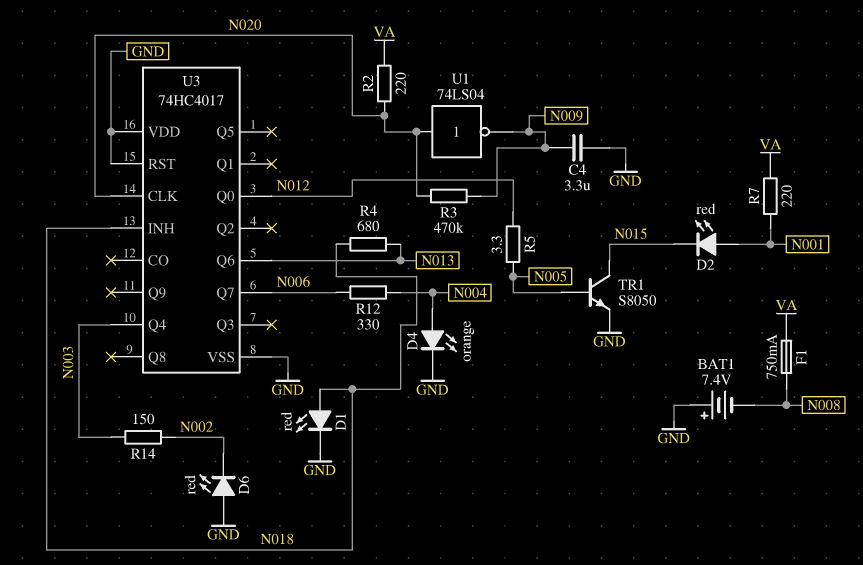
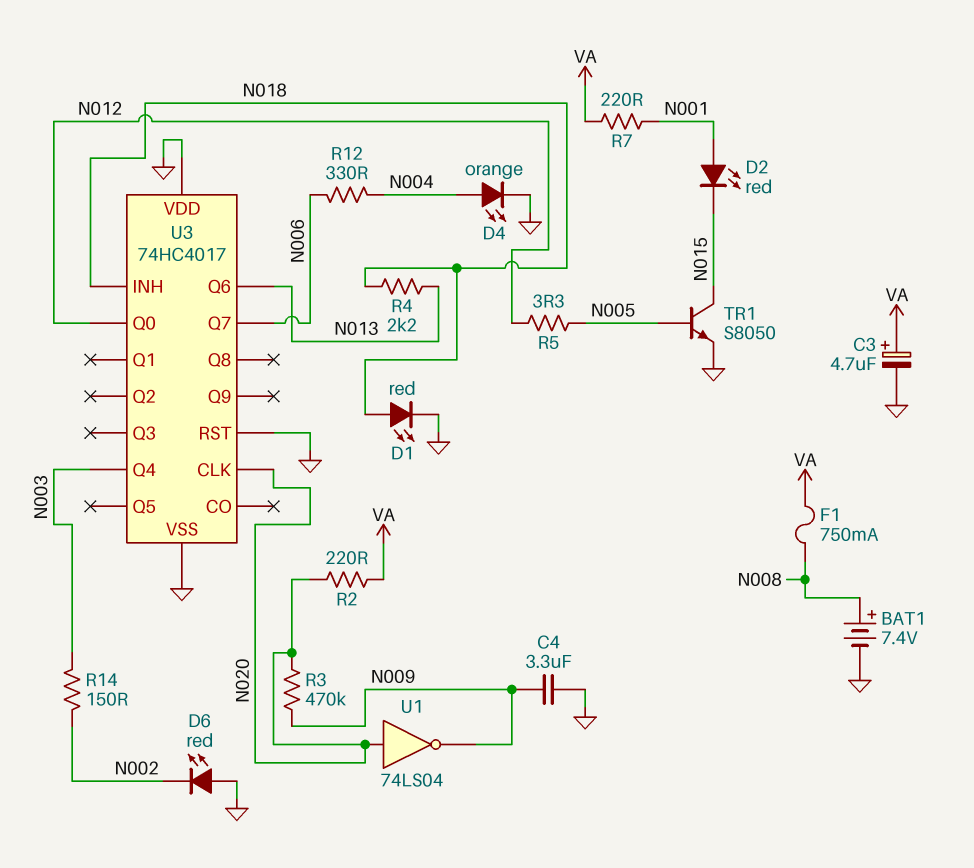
BAT1: 7.4V (plus GND, minus N008) -> 7.4V (plus N008, minus GND)
C3: none -> 4.7uF (plus VA, minus GND)
R4: 680 (N013, N018) -> 2.2k (N013, N018)

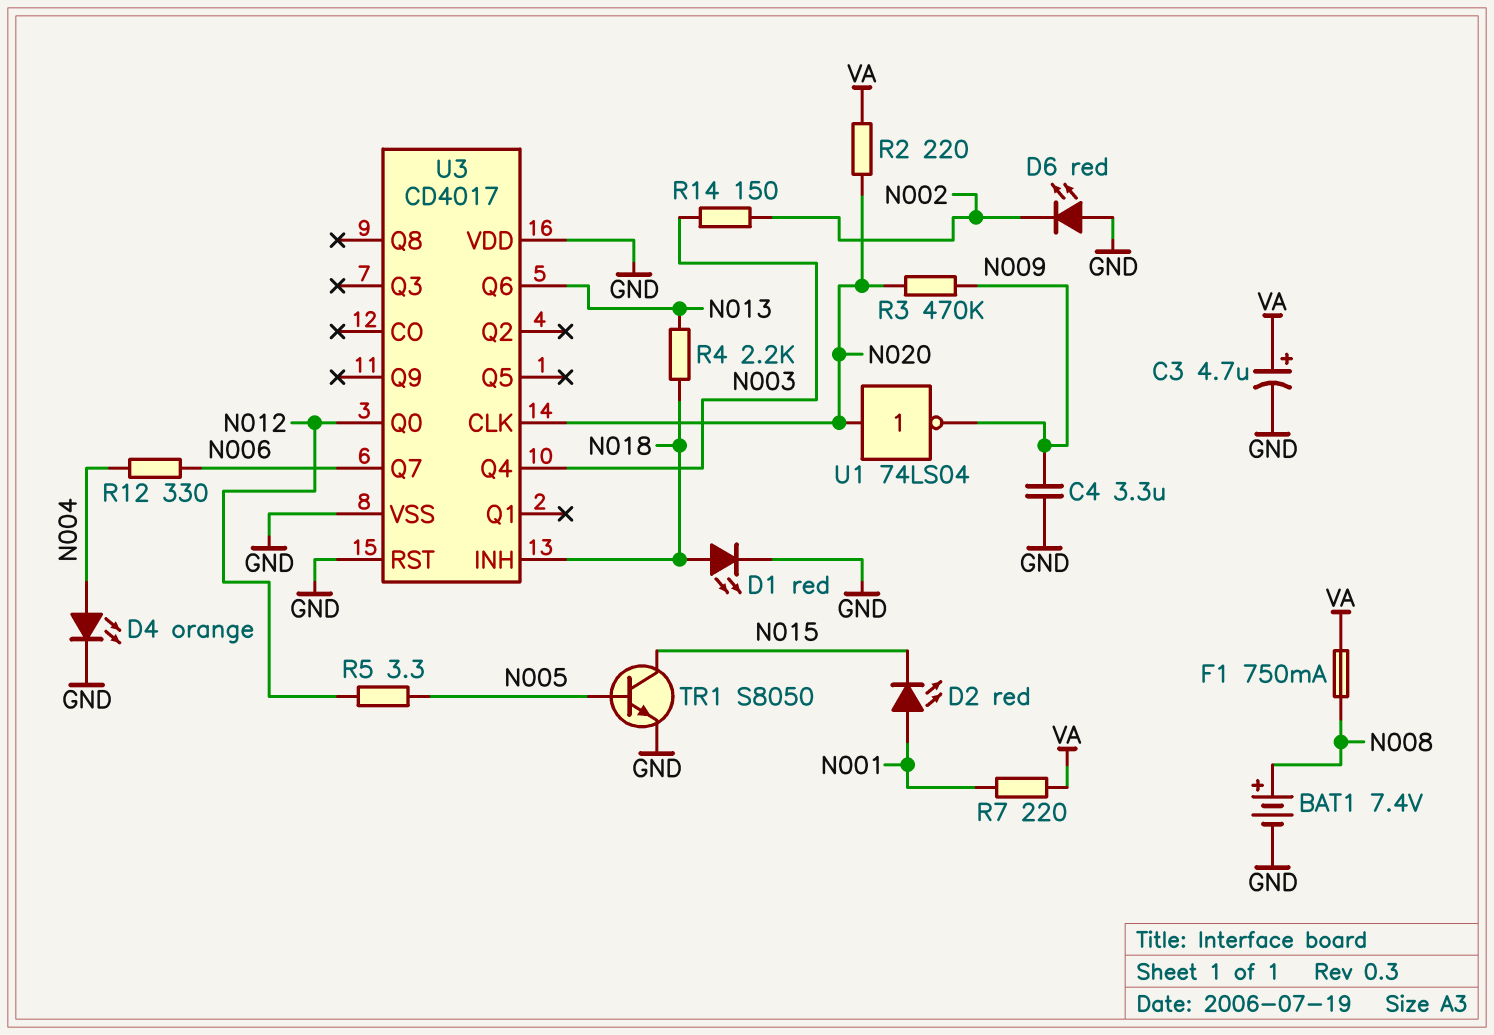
U3: 74HC4017 -> CD4017

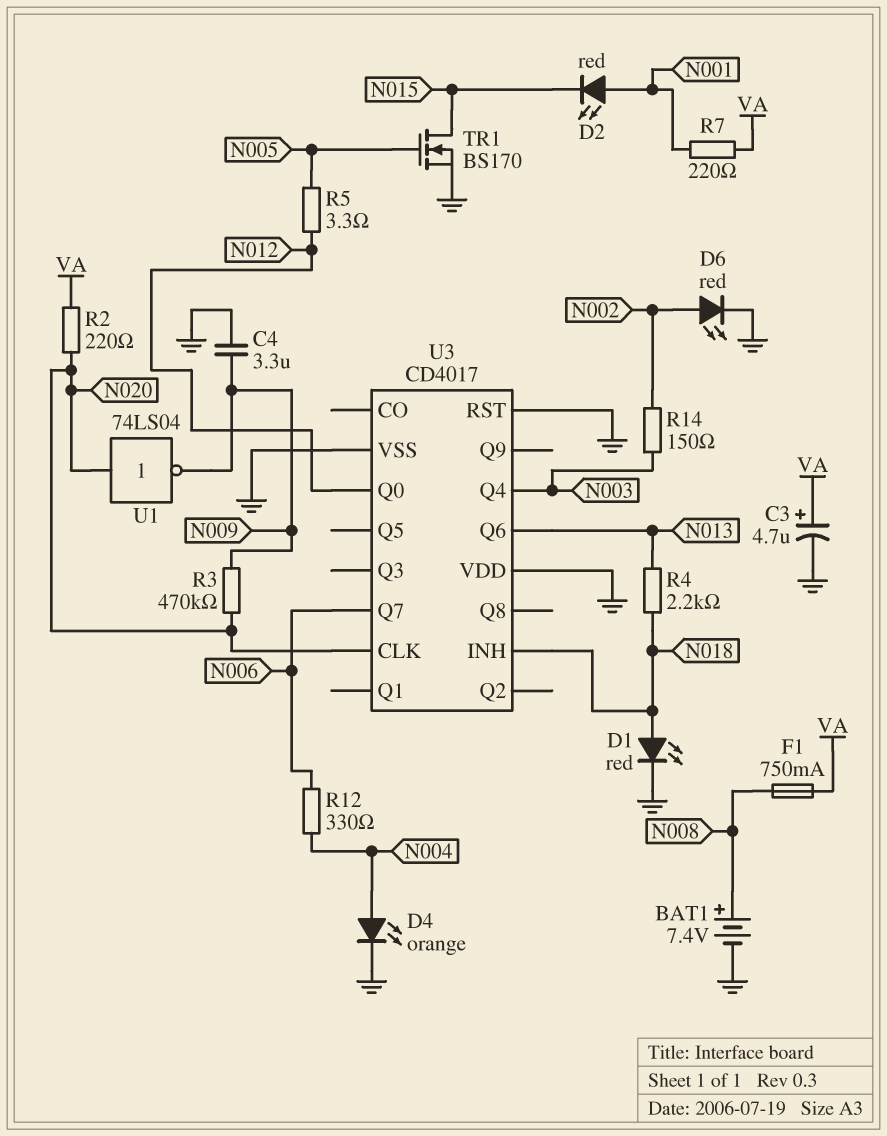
D6: LED red (A GND, K N002) -> LED red (A N002, K GND)
TR1: NPN S8050 (B N005, C N015, E GND) -> NMOS BS170 (G N005, D N015, S GND)

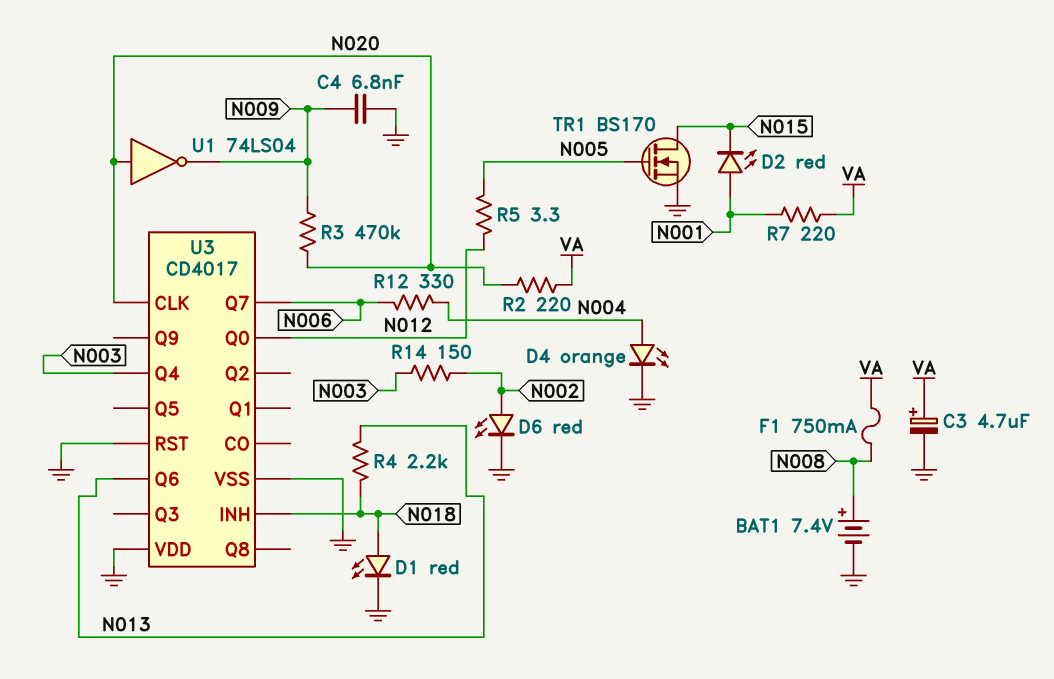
C4: 3.3uF (GND, N009) -> 6.8nF (GND, N009)

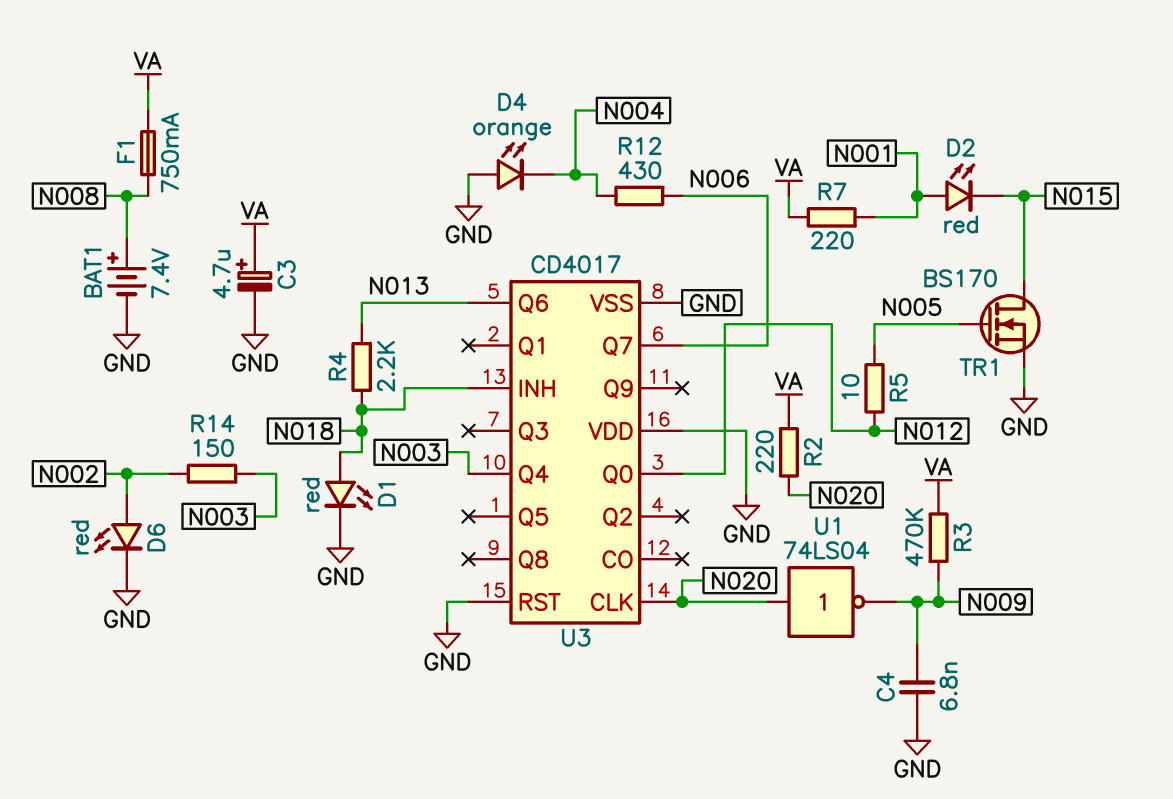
D4: LED orange (A N004, K GND) -> LED orange (A GND, K N004)
R3: 470k (N009, N020) -> 470k (N009, VA)
R5: 3.3 (N005, N012) -> 10 (N005, N012)
R12: 330 (N004, N006) -> 430 (N004, N006)

